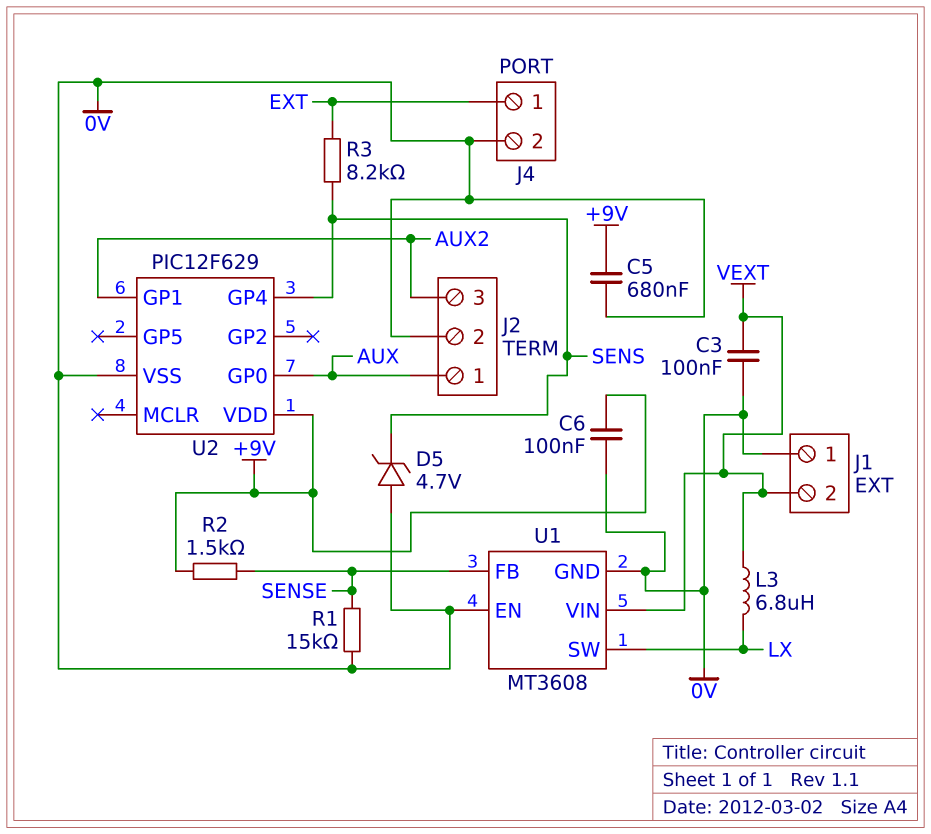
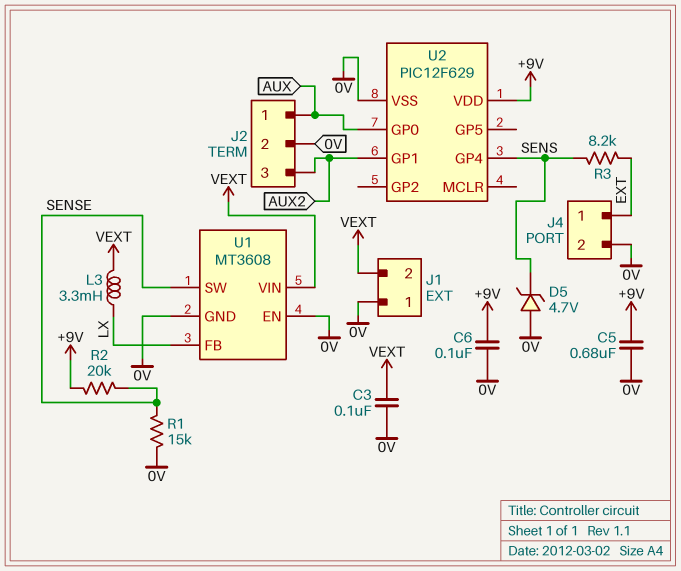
L3: 6.8uH (LX, VEXT) -> 3.3mH (LX, VEXT)
R2: 1.5k (+9V, SENSE) -> 20k (+9V, SENSE)
U1 pin FB: SENSE -> LX
U1 pin SW: LX -> SENSE

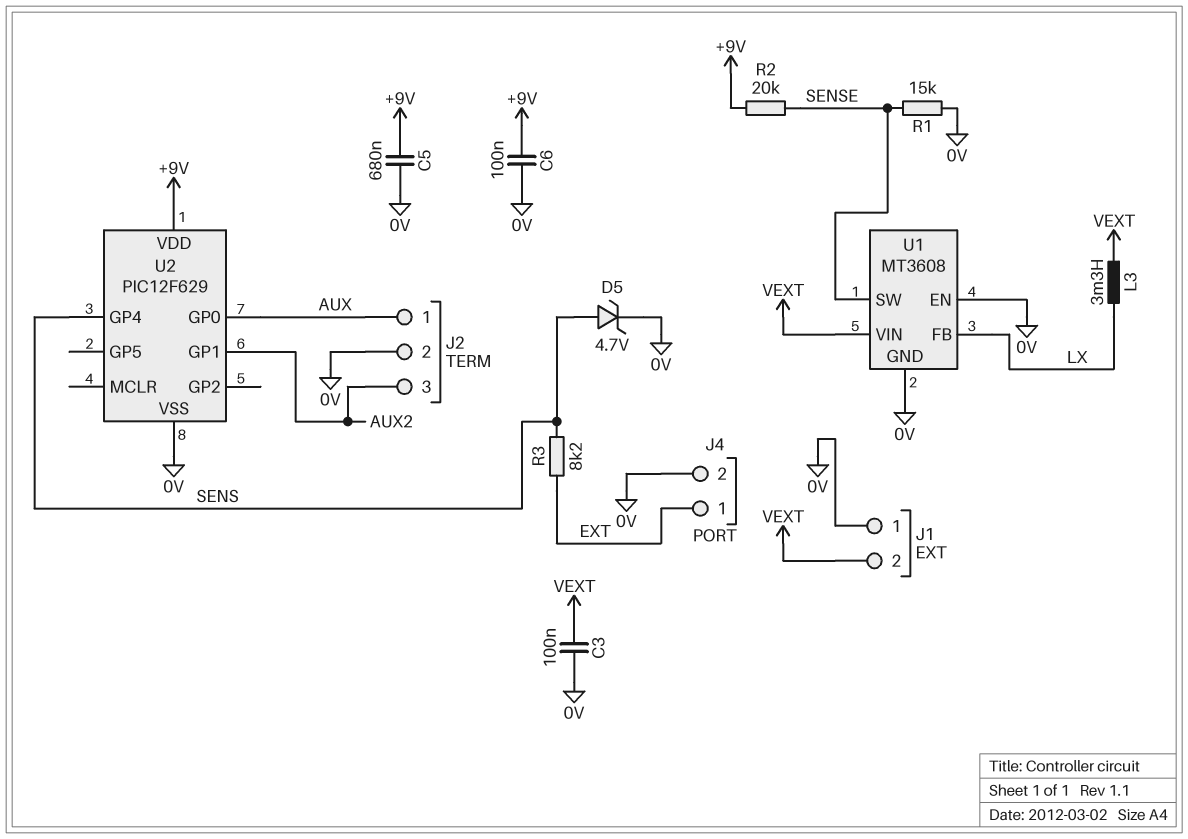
D5: zener 4.7V (A 0V, K SENS) -> zener 4.7V (A SENS, K 0V)

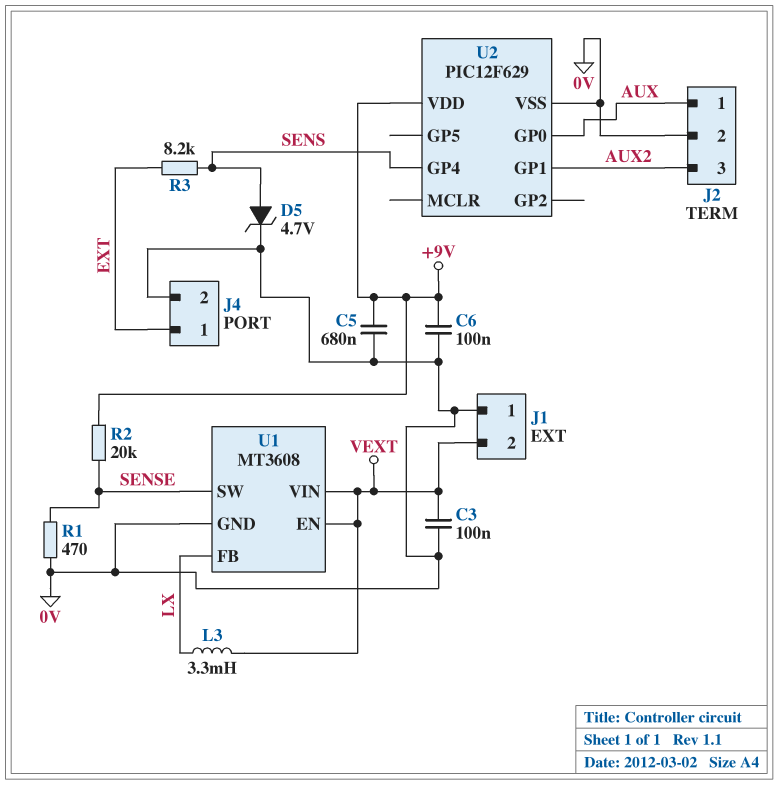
R1: 15k (0V, SENSE) -> 470 (0V, SENSE)
U1 pin EN: 0V -> VEXT

